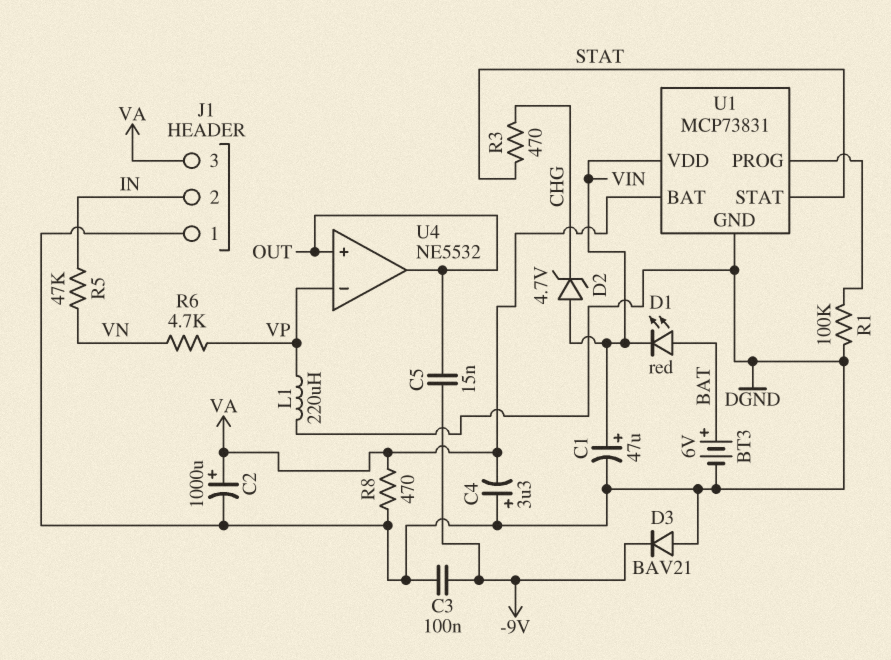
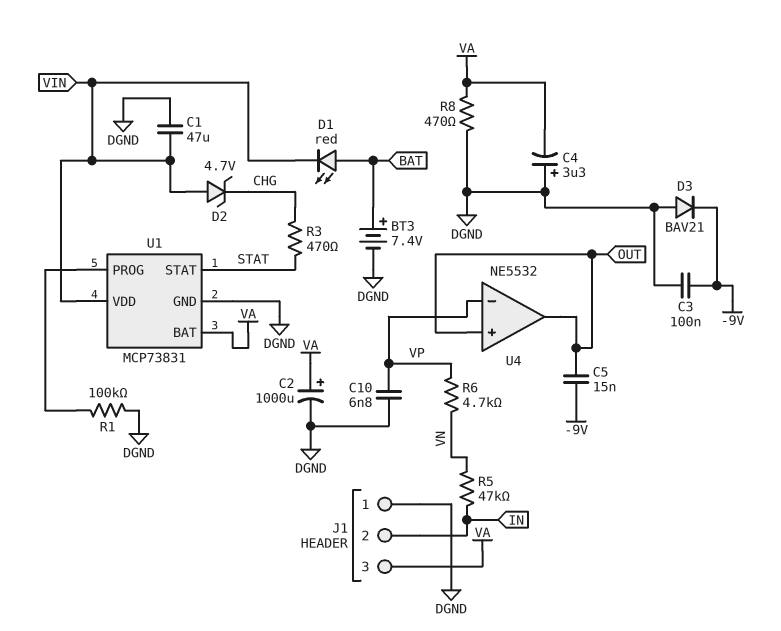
BT3: 6V (plus BAT, minus DGND) -> 7.4V (plus BAT, minus DGND)
C1: 47uF (plus VIN, minus DGND) -> 47uF (DGND, VIN)
C10: none -> 6.8nF (DGND, VP)
L1: 220uH (DGND, VP) -> none

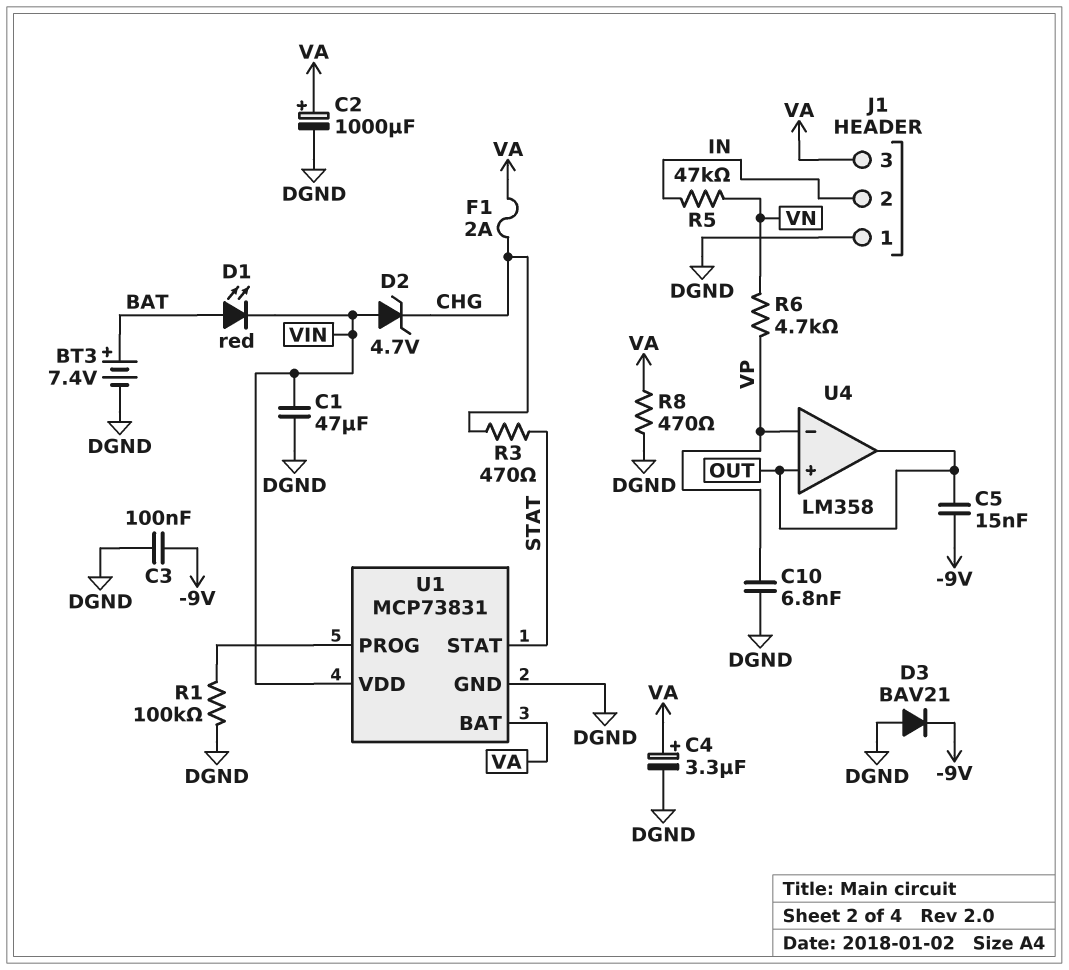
C4: 3.3uF (plus DGND, minus VA) -> 3.3uF (plus VA, minus DGND)
F1: none -> 2A (CHG, VA)
U4: NE5532 -> LM358

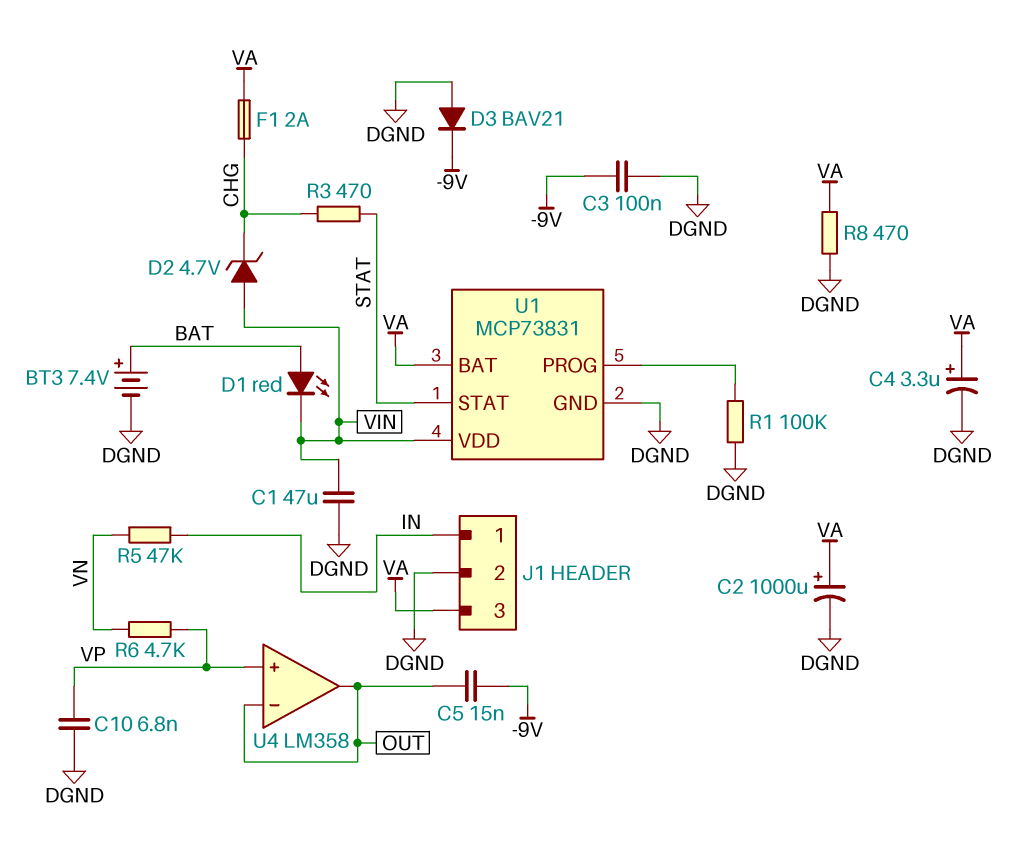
J1 pin 1: DGND -> IN
J1 pin 2: IN -> DGND
U4 pin in+: OUT -> VP
U4 pin in-: VP -> OUT

